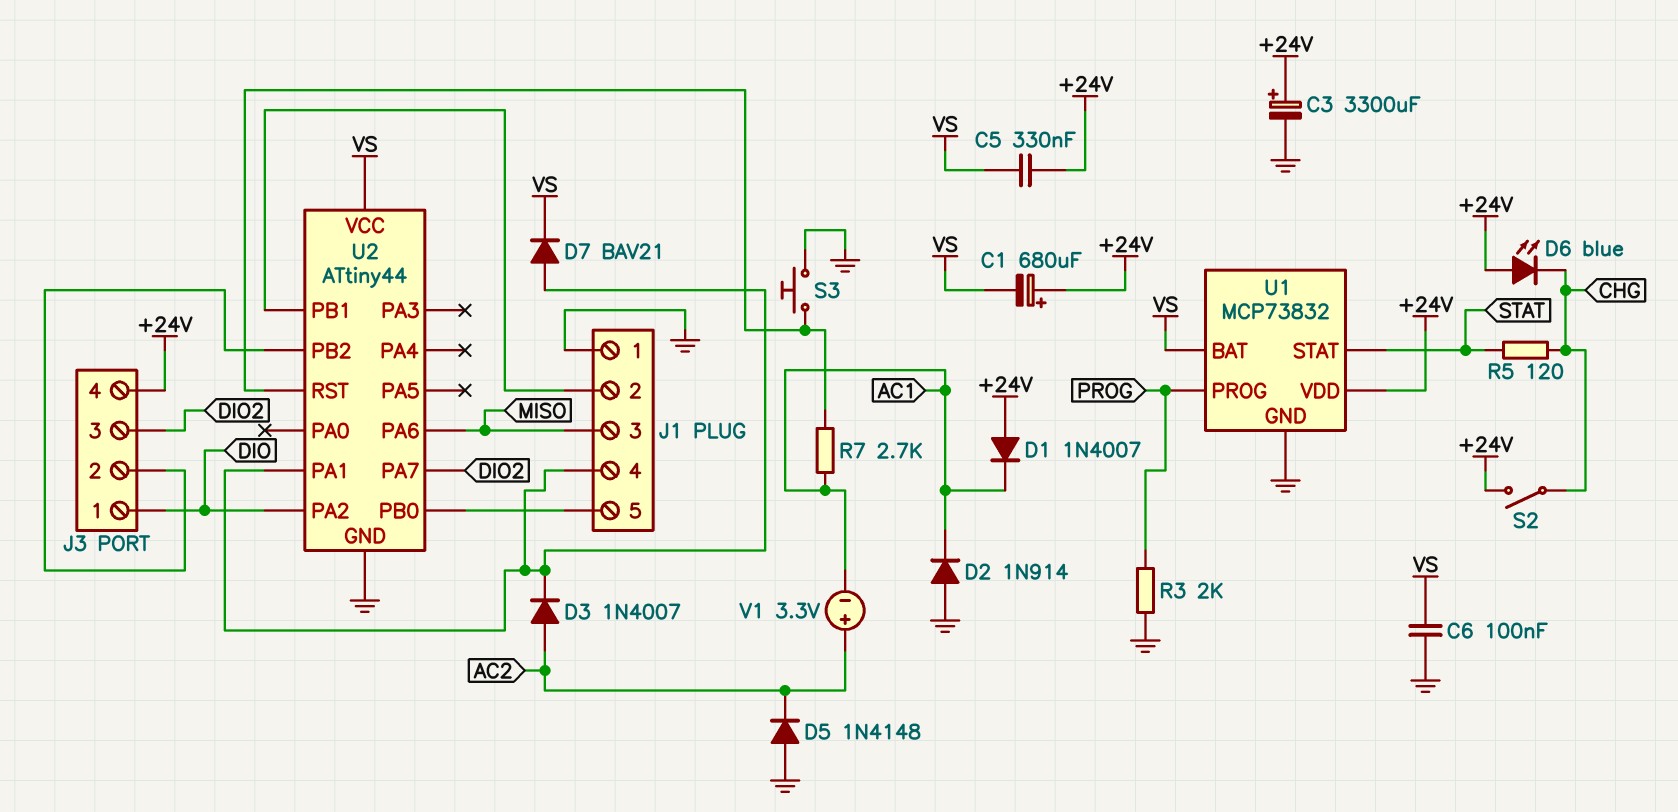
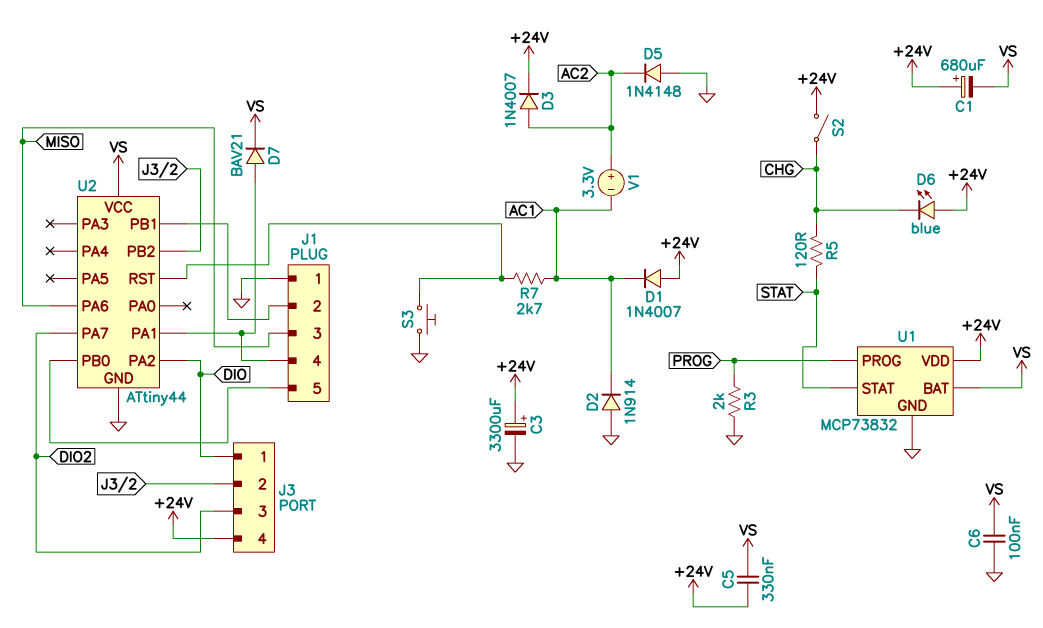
D3: diode 1N4007 (A AC2, K J1/4) -> diode 1N4007 (A AC2, K +24V)

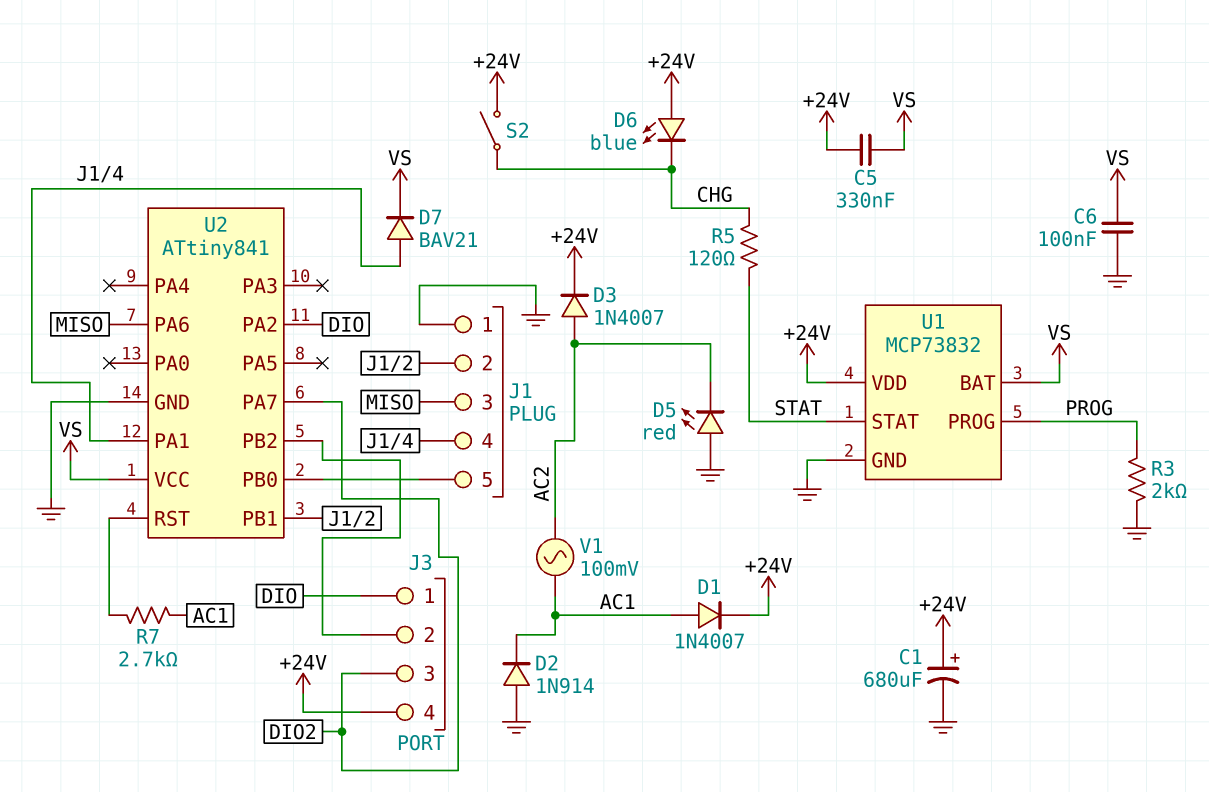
C1: 680uF (plus +24V, minus VS) -> 680uF (plus +24V, minus GND)
C3: 3300uF (plus +24V, minus GND) -> none
D1: diode 1N4007 (A +24V, K AC1) -> diode 1N4007 (A AC1, K +24V)
D5: diode 1N4148 (A GND, K AC2) -> LED red (A GND, K AC2)
S3: button (GND, U2/RST) -> none
U2: ATtiny44 -> ATtiny841
V1: 3.3V (plus AC2, minus AC1) -> AC 100mV (AC1, AC2)

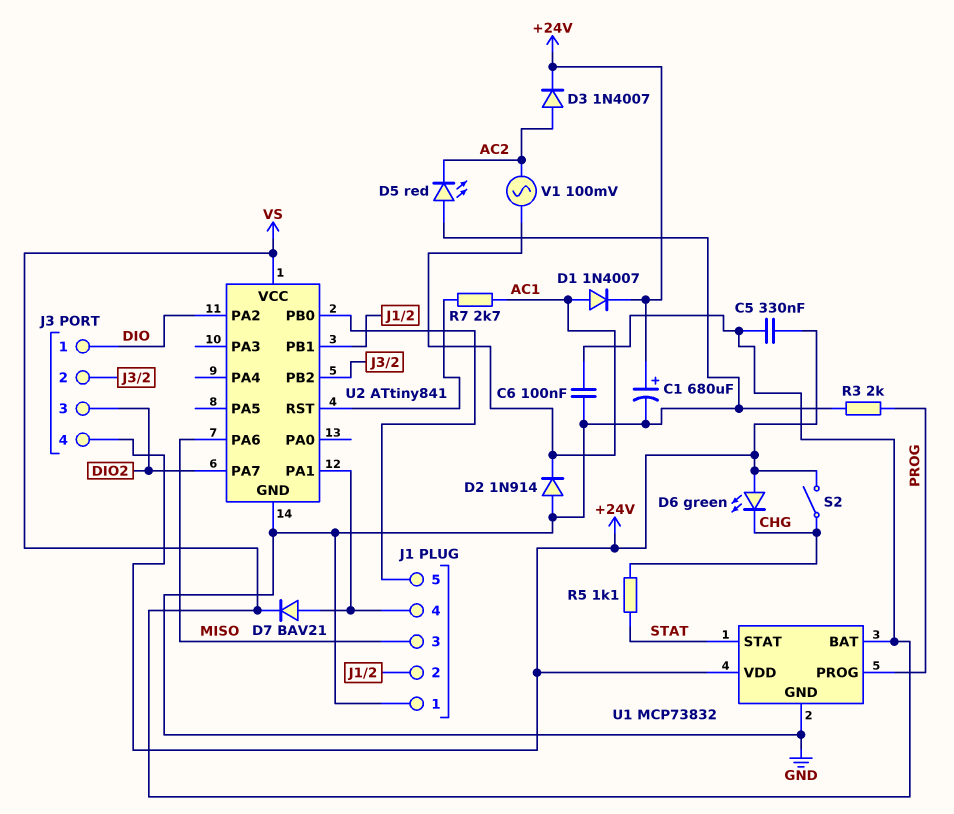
D6: LED blue (A +24V, K CHG) -> LED green (A +24V, K CHG)
R5: 120 (CHG, STAT) -> 1.1k (CHG, STAT)

